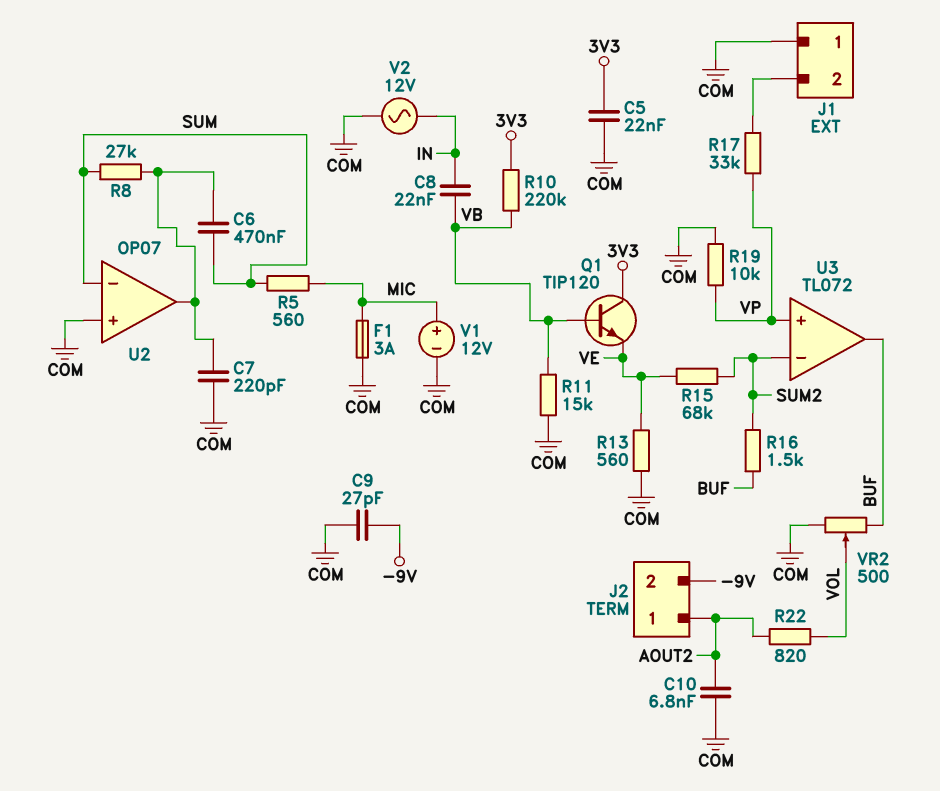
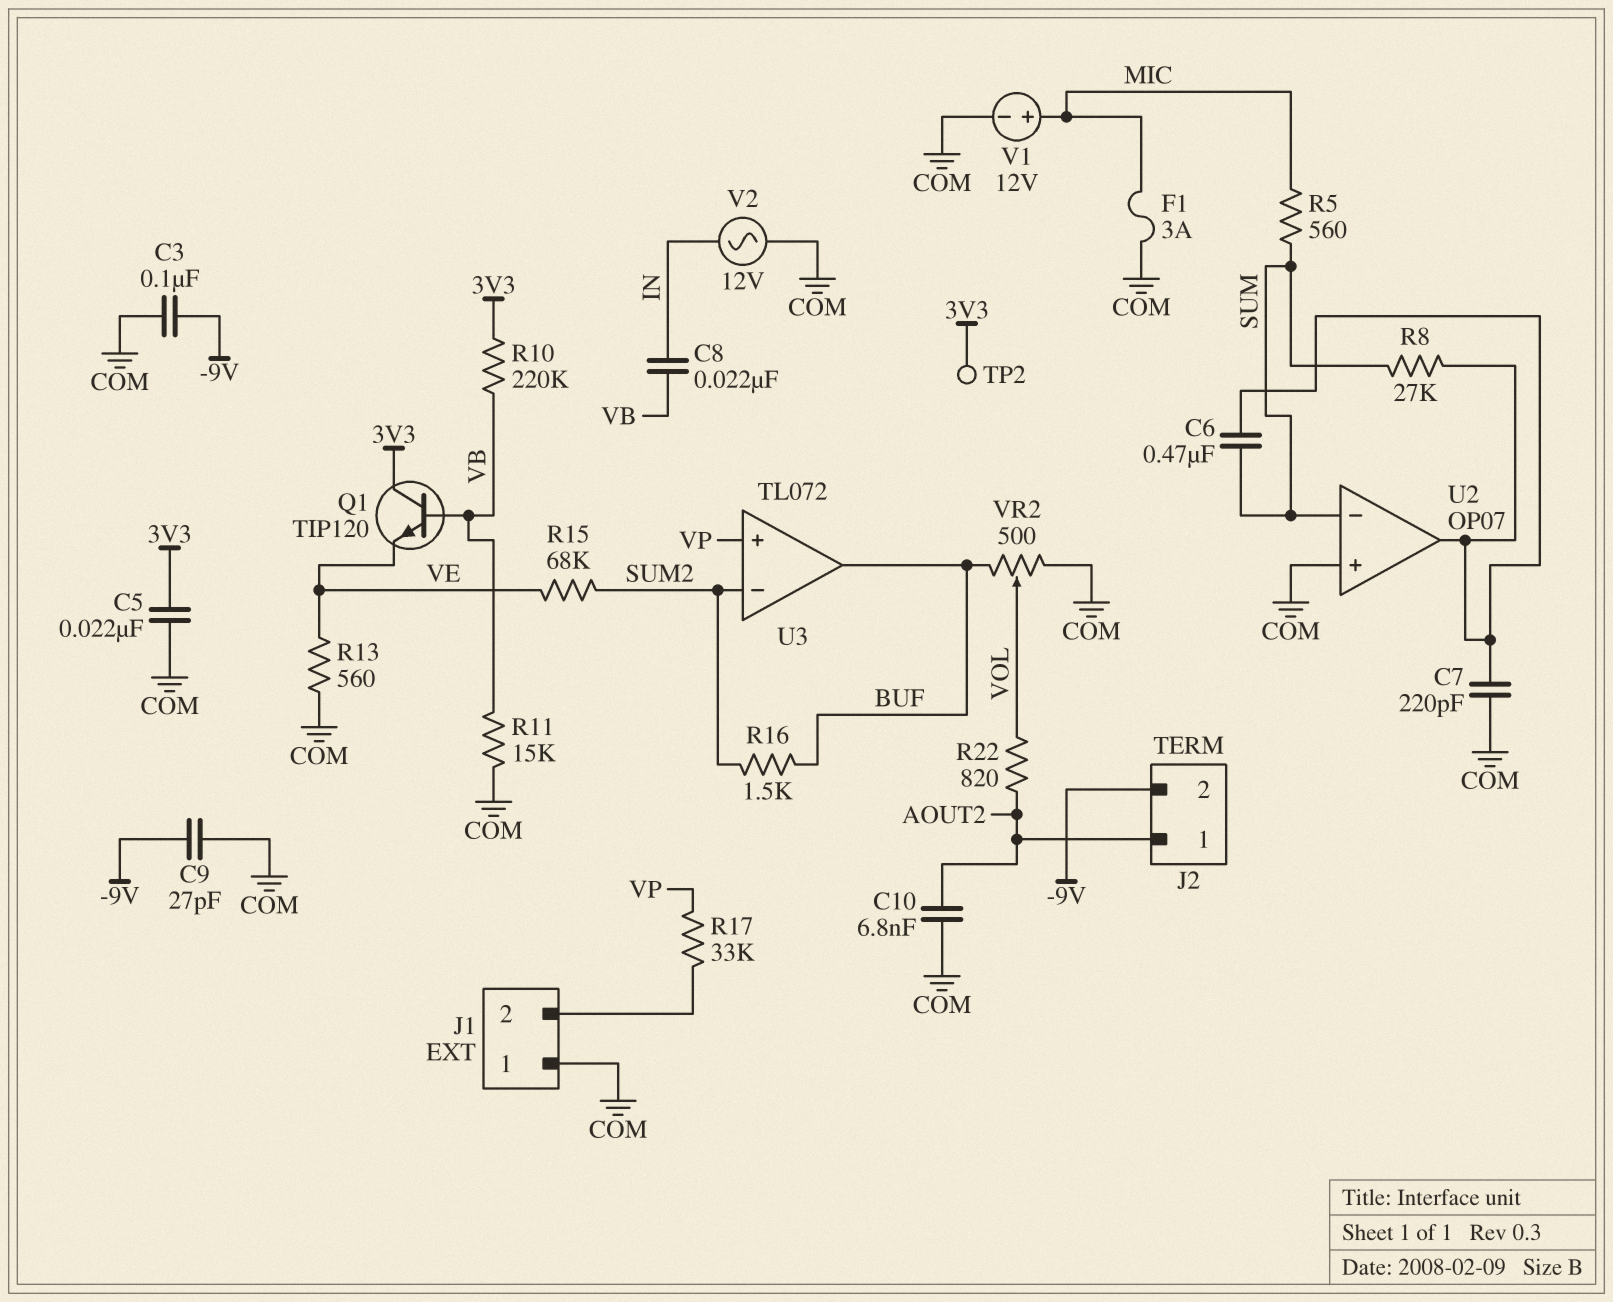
C3: none -> 100nF (-9V, COM)
R19: 10k (COM, VP) -> none
TP2: none -> test point (3V3)

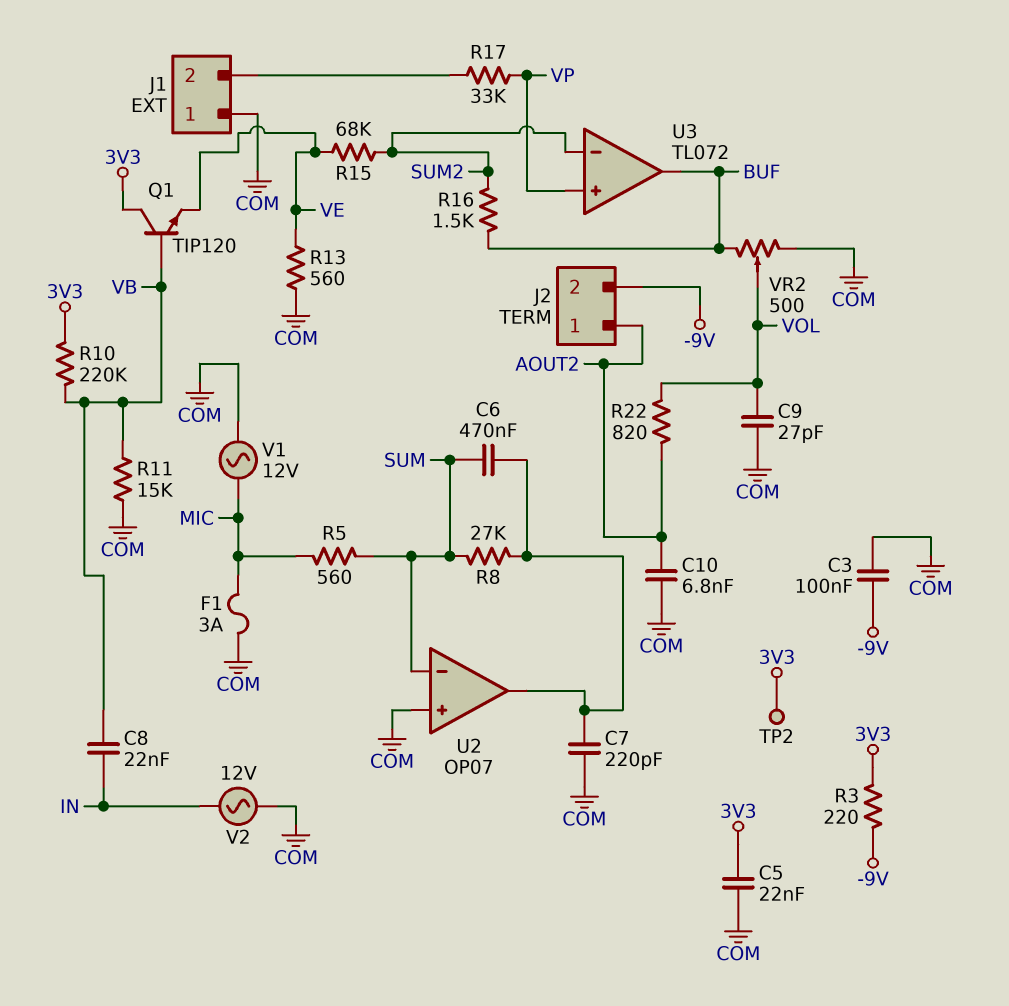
C9: 27pF (-9V, COM) -> 27pF (COM, VOL)
R3: none -> 220 (-9V, 3V3)
V1: 12V (plus MIC, minus COM) -> AC 12V (COM, MIC)

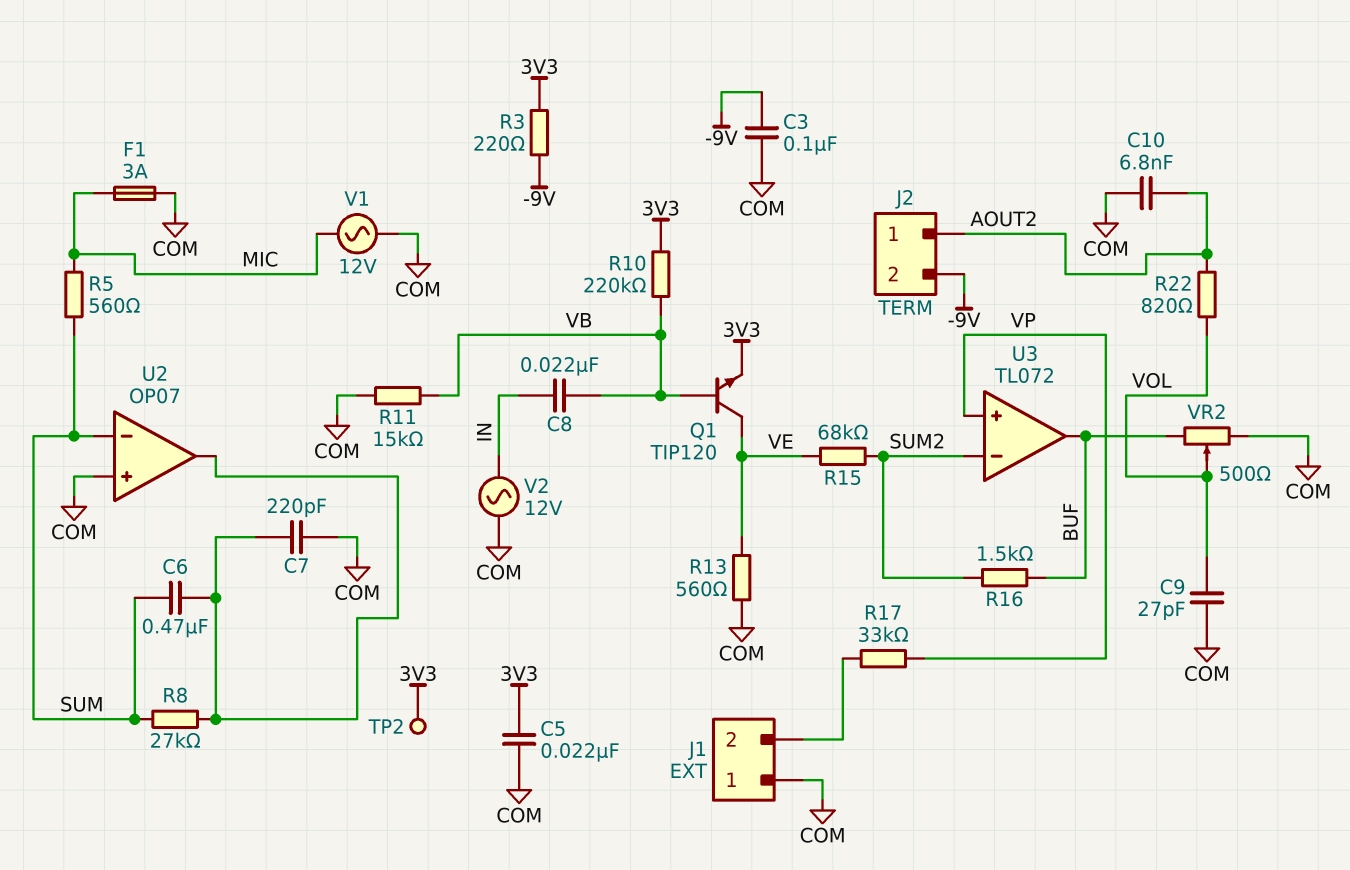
Q1: NPN TIP120 (B VB, C 3V3, E VE) -> NPN TIP120 (B VB, C VE, E 3V3)

